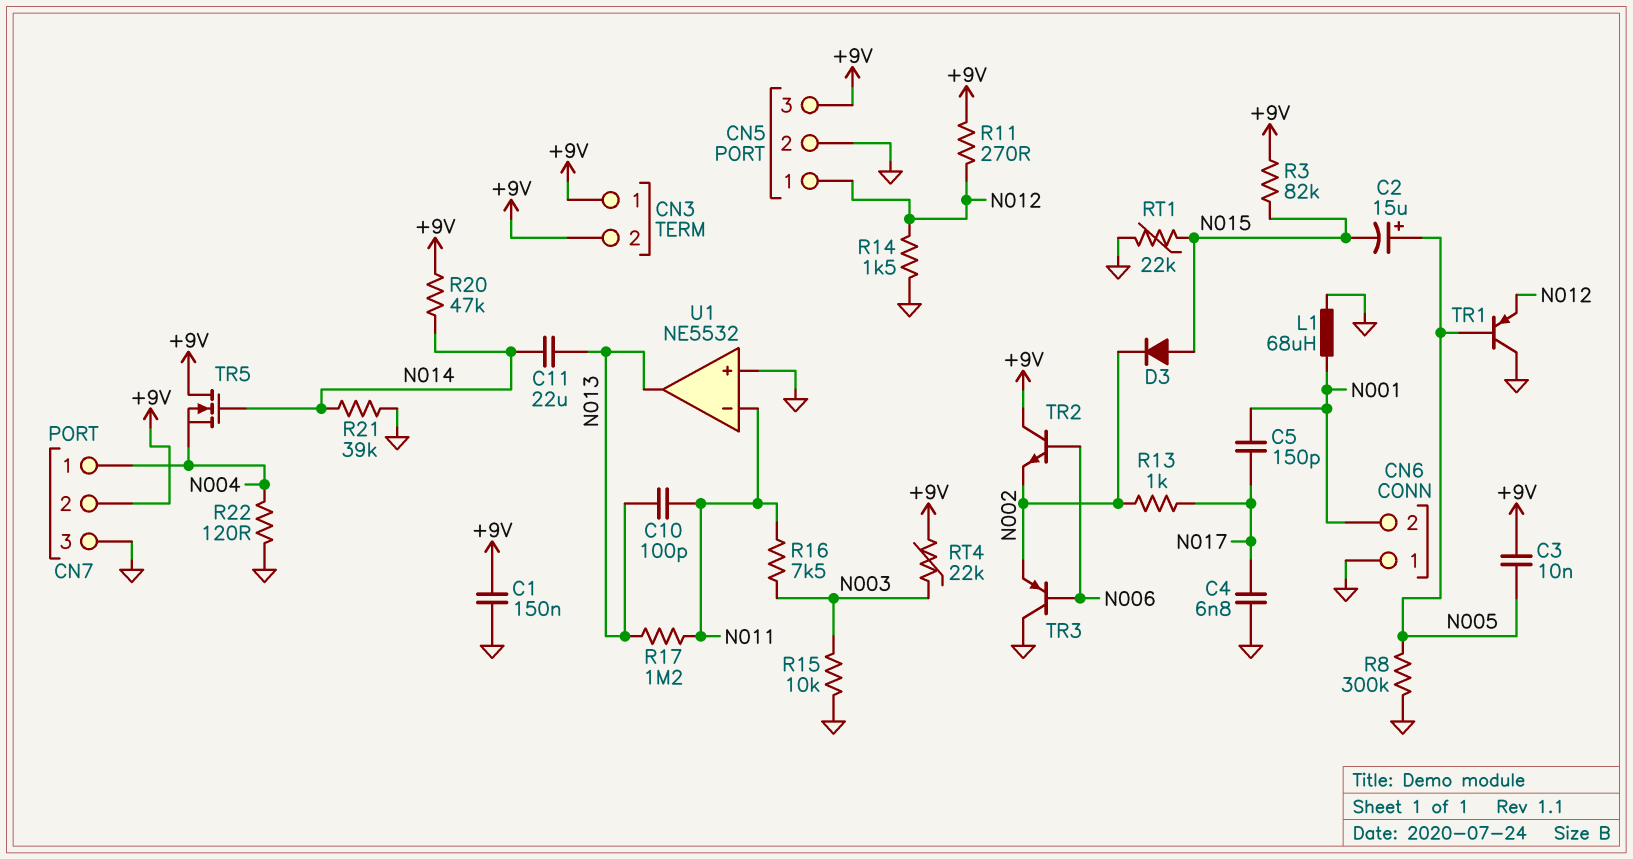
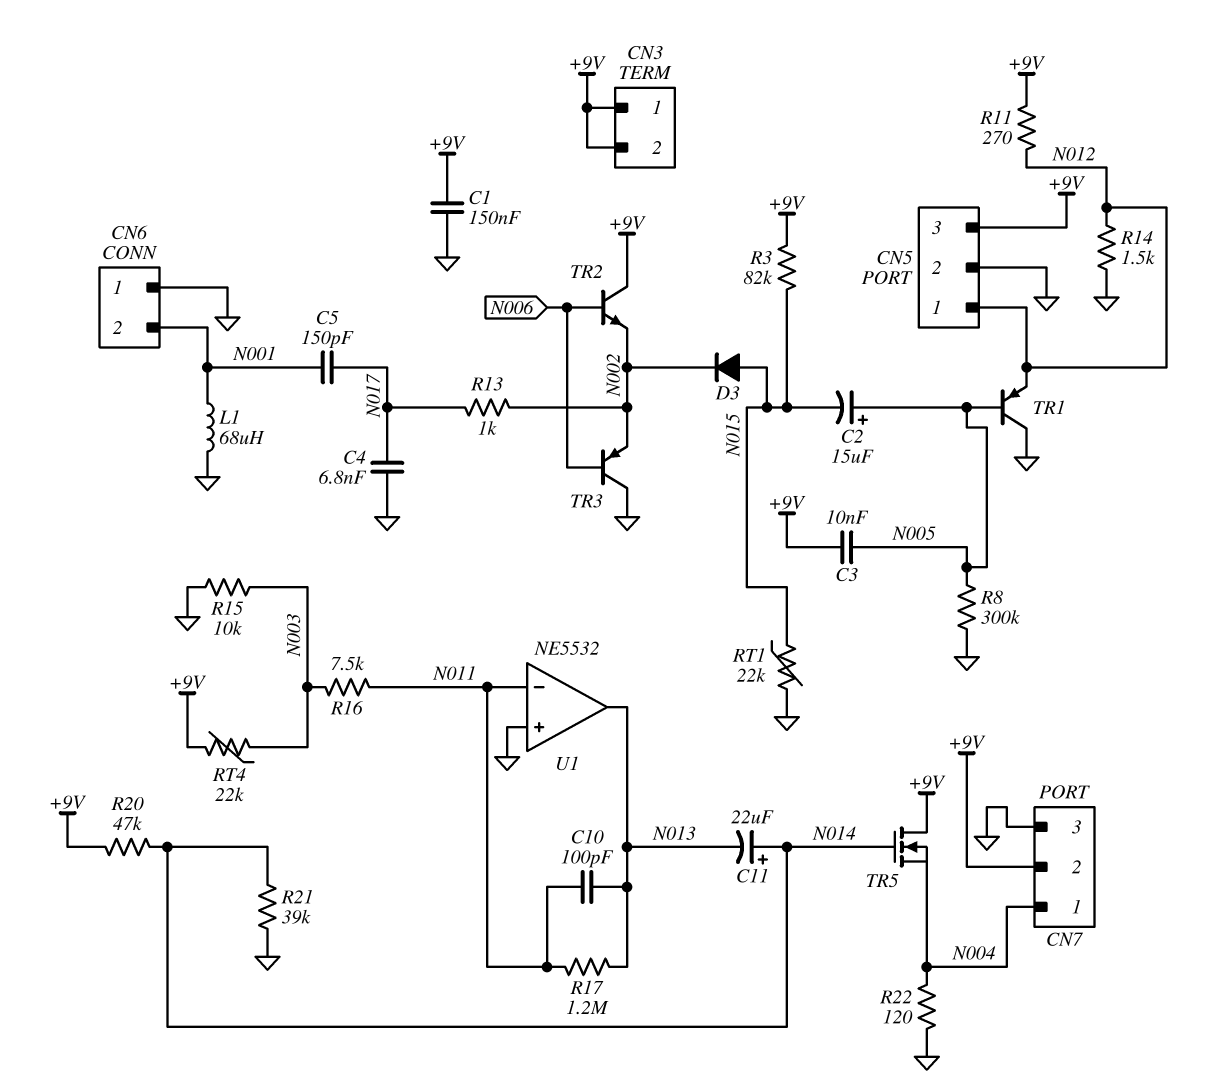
C11: 22uF (N013, N014) -> 22uF (plus N014, minus N013)

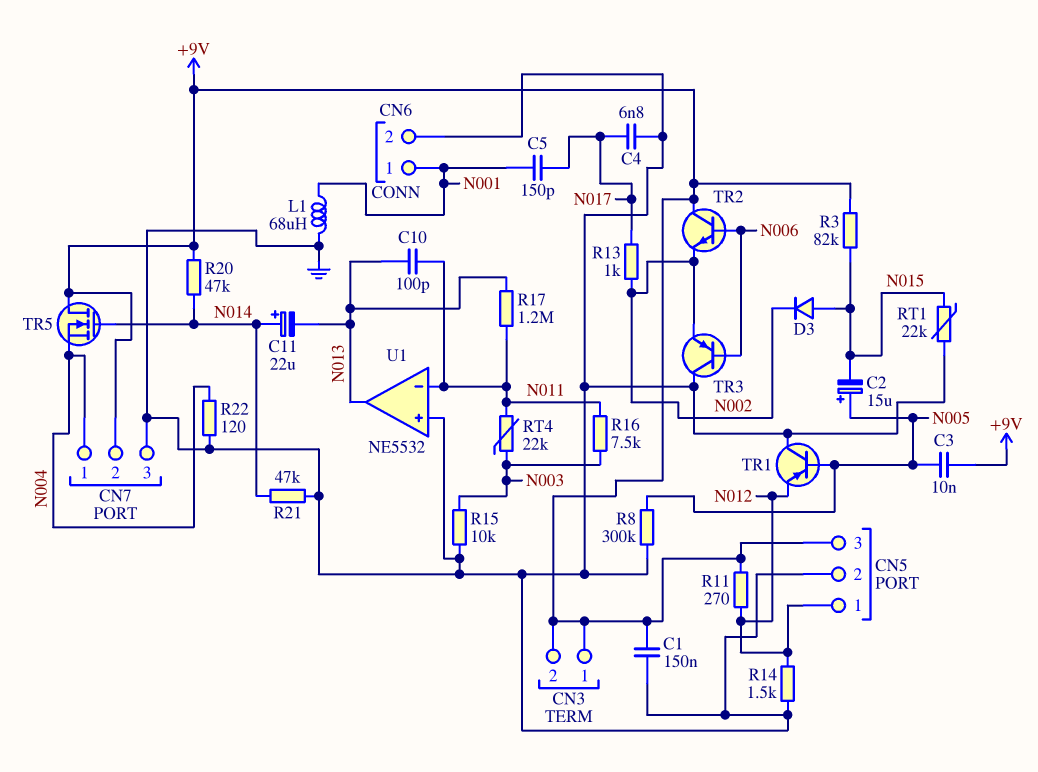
CN6 pin 1: GND -> N001
CN6 pin 2: N001 -> GND
R21: 39k (GND, N014) -> 47k (GND, N014)
RT4: 22k (+9V, N003) -> 22k (N003, N011)

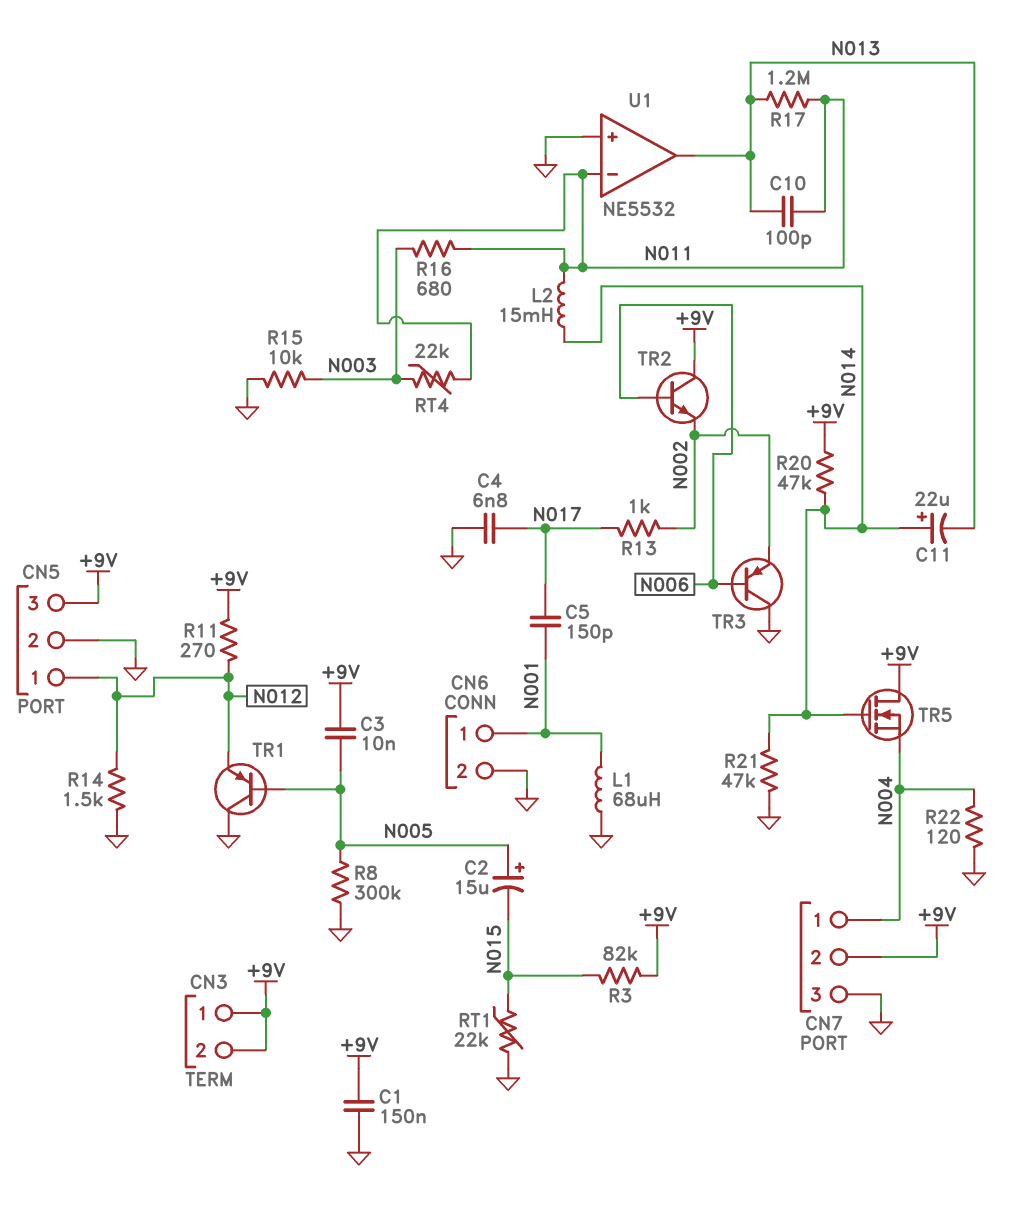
D3: diode (A N015, K N002) -> none
L2: none -> 15mH (N011, N014)
R16: 7.5k (N003, N011) -> 680 (N003, N011)

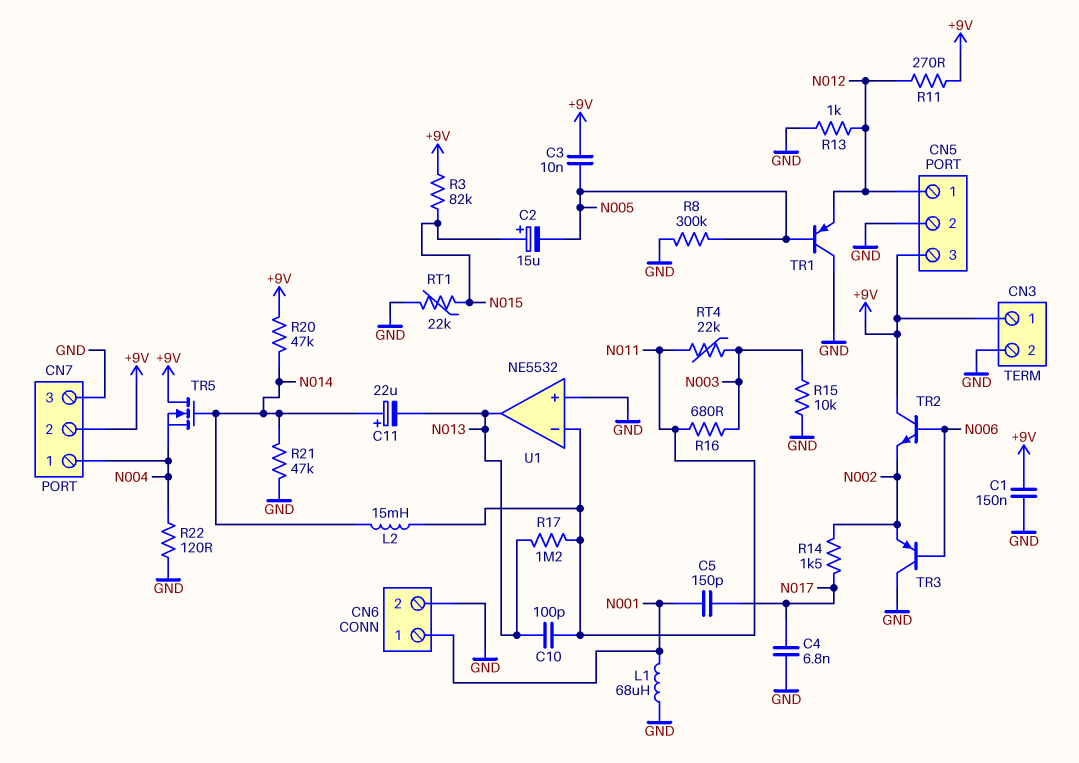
C2: 15uF (plus N005, minus N015) -> 15uF (plus N015, minus N005)
CN3 pin 2: +9V -> GND
R13: 1k (N002, N017) -> 1k (GND, N012)
R14: 1.5k (GND, N012) -> 1.5k (N002, N017)

